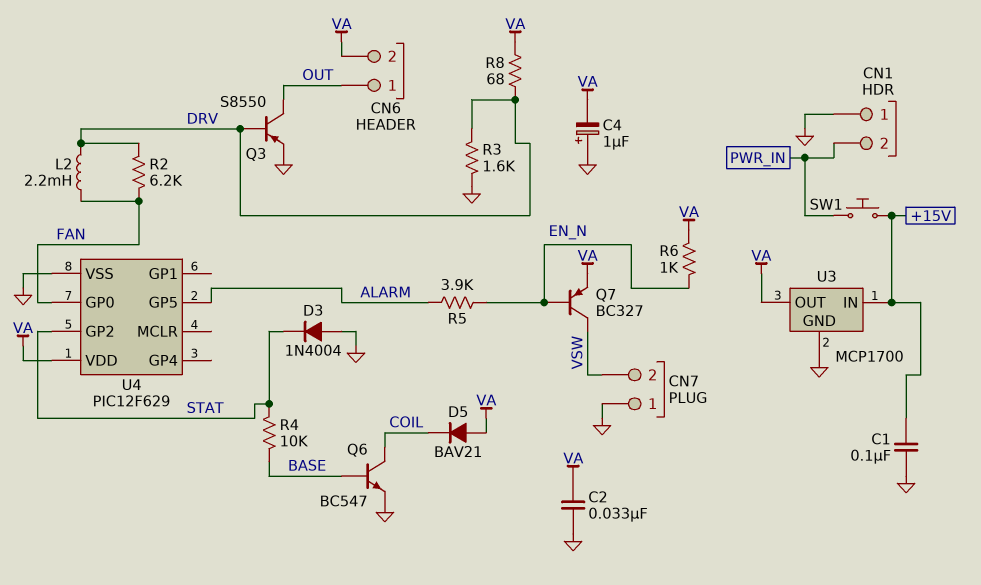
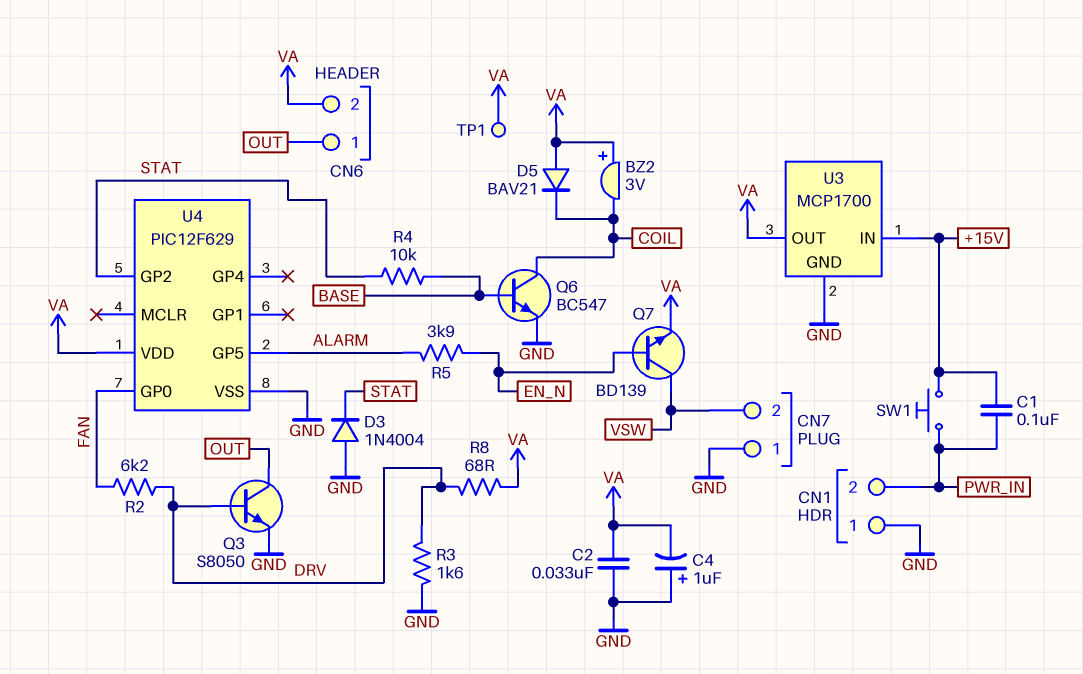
BZ2: none -> buzzer 3V (plus VA, minus COIL)
C1: 100nF (+15V, GND) -> 100nF (+15V, PWR_IN)
L2: 2.2mH (DRV, FAN) -> none
Q3: PNP S8550 (B DRV, C OUT, E GND) -> NPN S8050 (B DRV, C OUT, E GND)
Q7: PNP BC327 (B EN_N, C VSW, E VA) -> NPN BD139 (B EN_N, C VSW, E VA)
R6: 1k (EN_N, VA) -> none
TP1: none -> test point (VA)

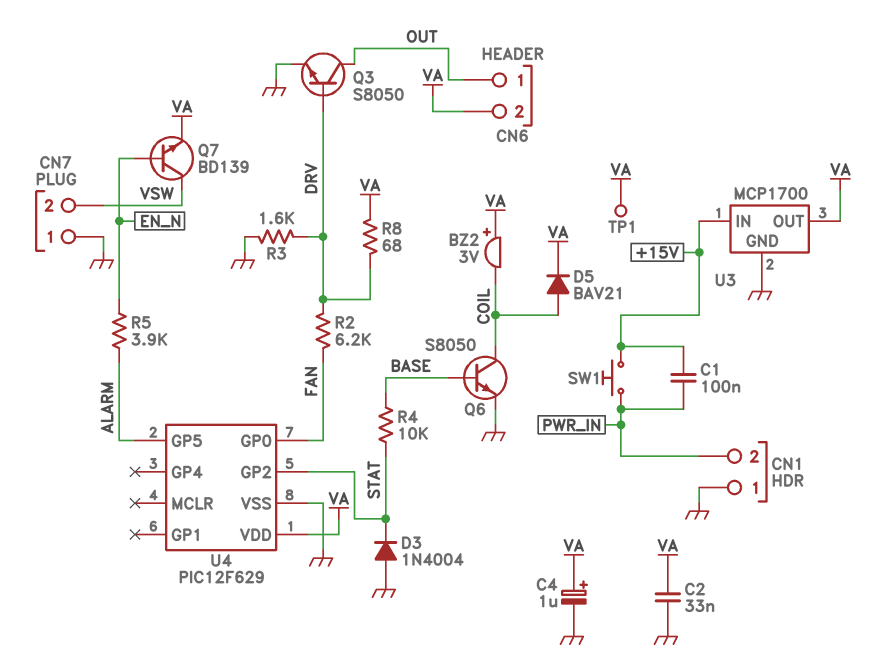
C4: 1uF (plus GND, minus VA) -> 1uF (plus VA, minus GND)
D5: diode BAV21 (A VA, K COIL) -> diode BAV21 (A COIL, K VA)
Q6: NPN BC547 (B BASE, C COIL, E GND) -> NPN S8050 (B BASE, C COIL, E GND)

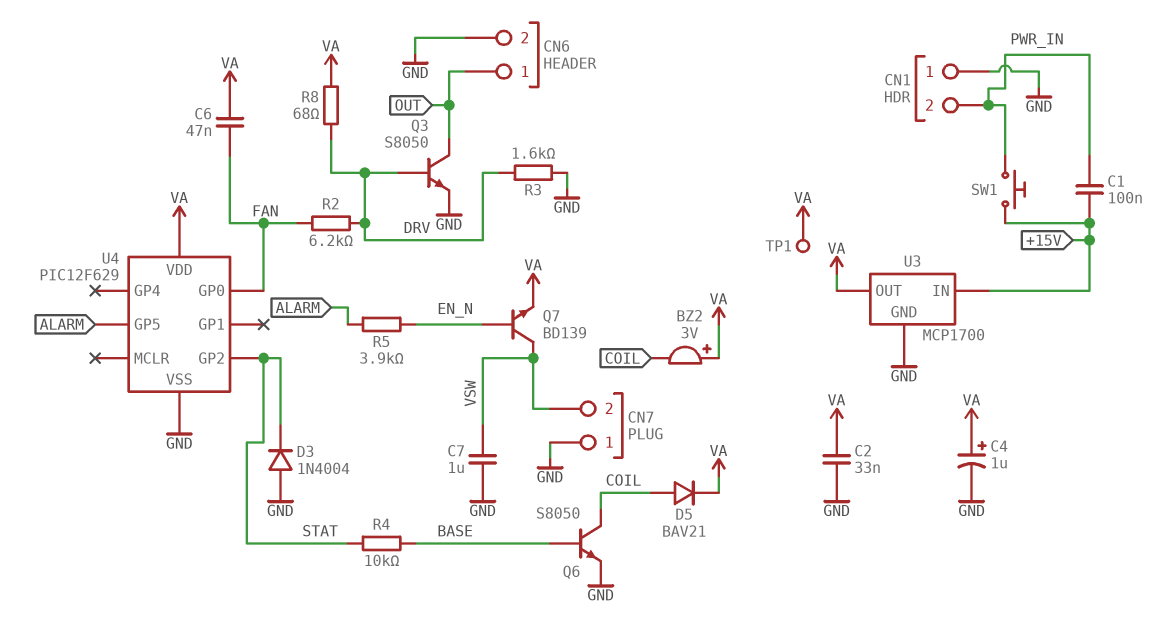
C6: none -> 47nF (FAN, VA)
C7: none -> 1uF (GND, VSW)
CN6 pin 2: VA -> GND

